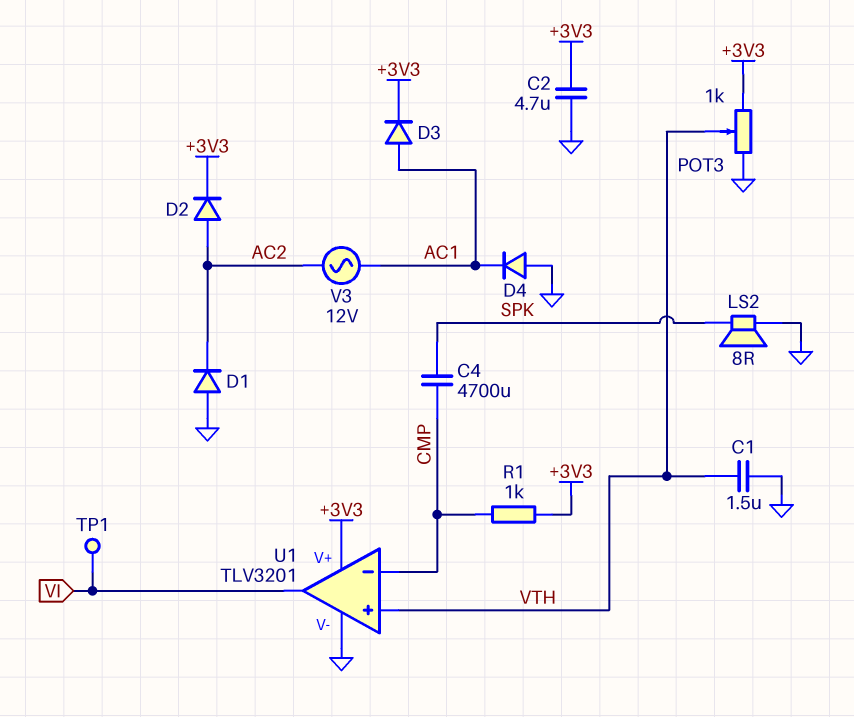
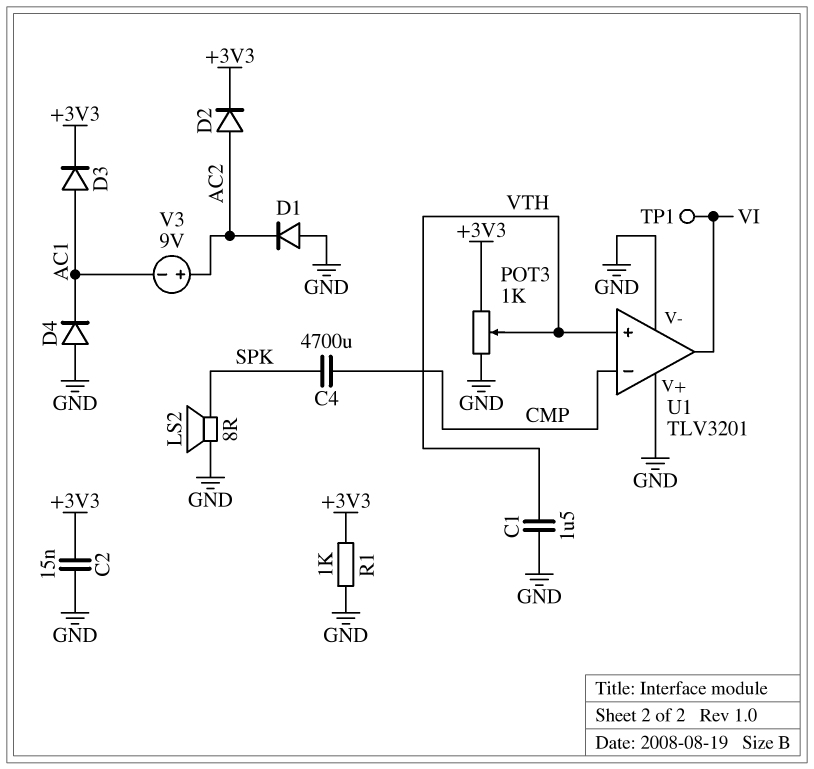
C2: 4.7uF (+3V3, GND) -> 15nF (+3V3, GND)
R1: 1k (+3V3, CMP) -> 1k (+3V3, GND)
U1 pin V+: +3V3 -> GND
V3: AC 12V (AC1, AC2) -> 9V (plus AC2, minus AC1)

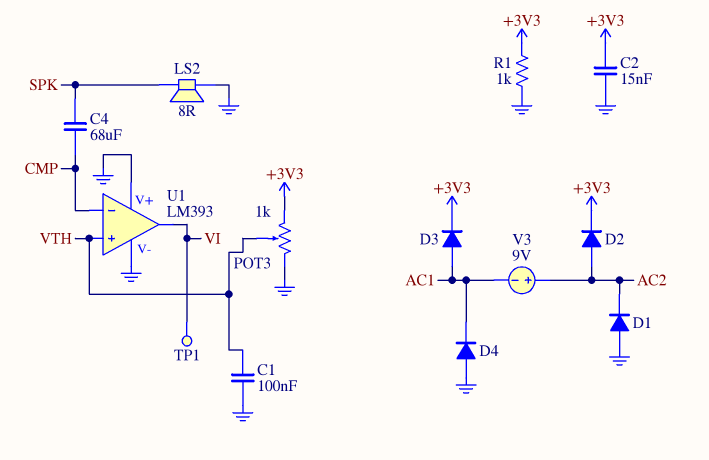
C1: 1.5uF (GND, VTH) -> 100nF (GND, VTH)
C4: 4700uF (CMP, SPK) -> 68uF (CMP, SPK)
U1: TLV3201 -> LM393

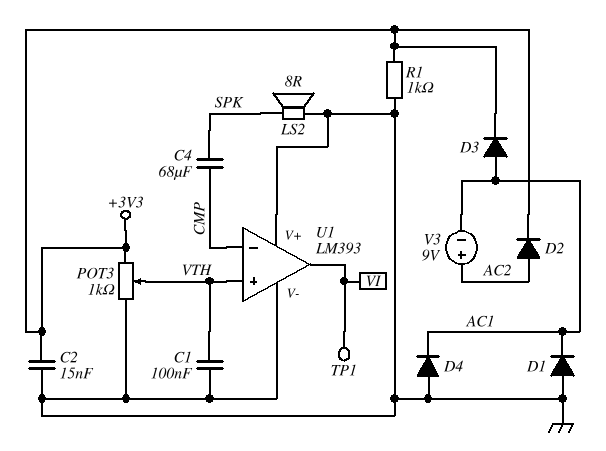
D1: diode (A GND, K AC2) -> diode (A GND, K AC1)

